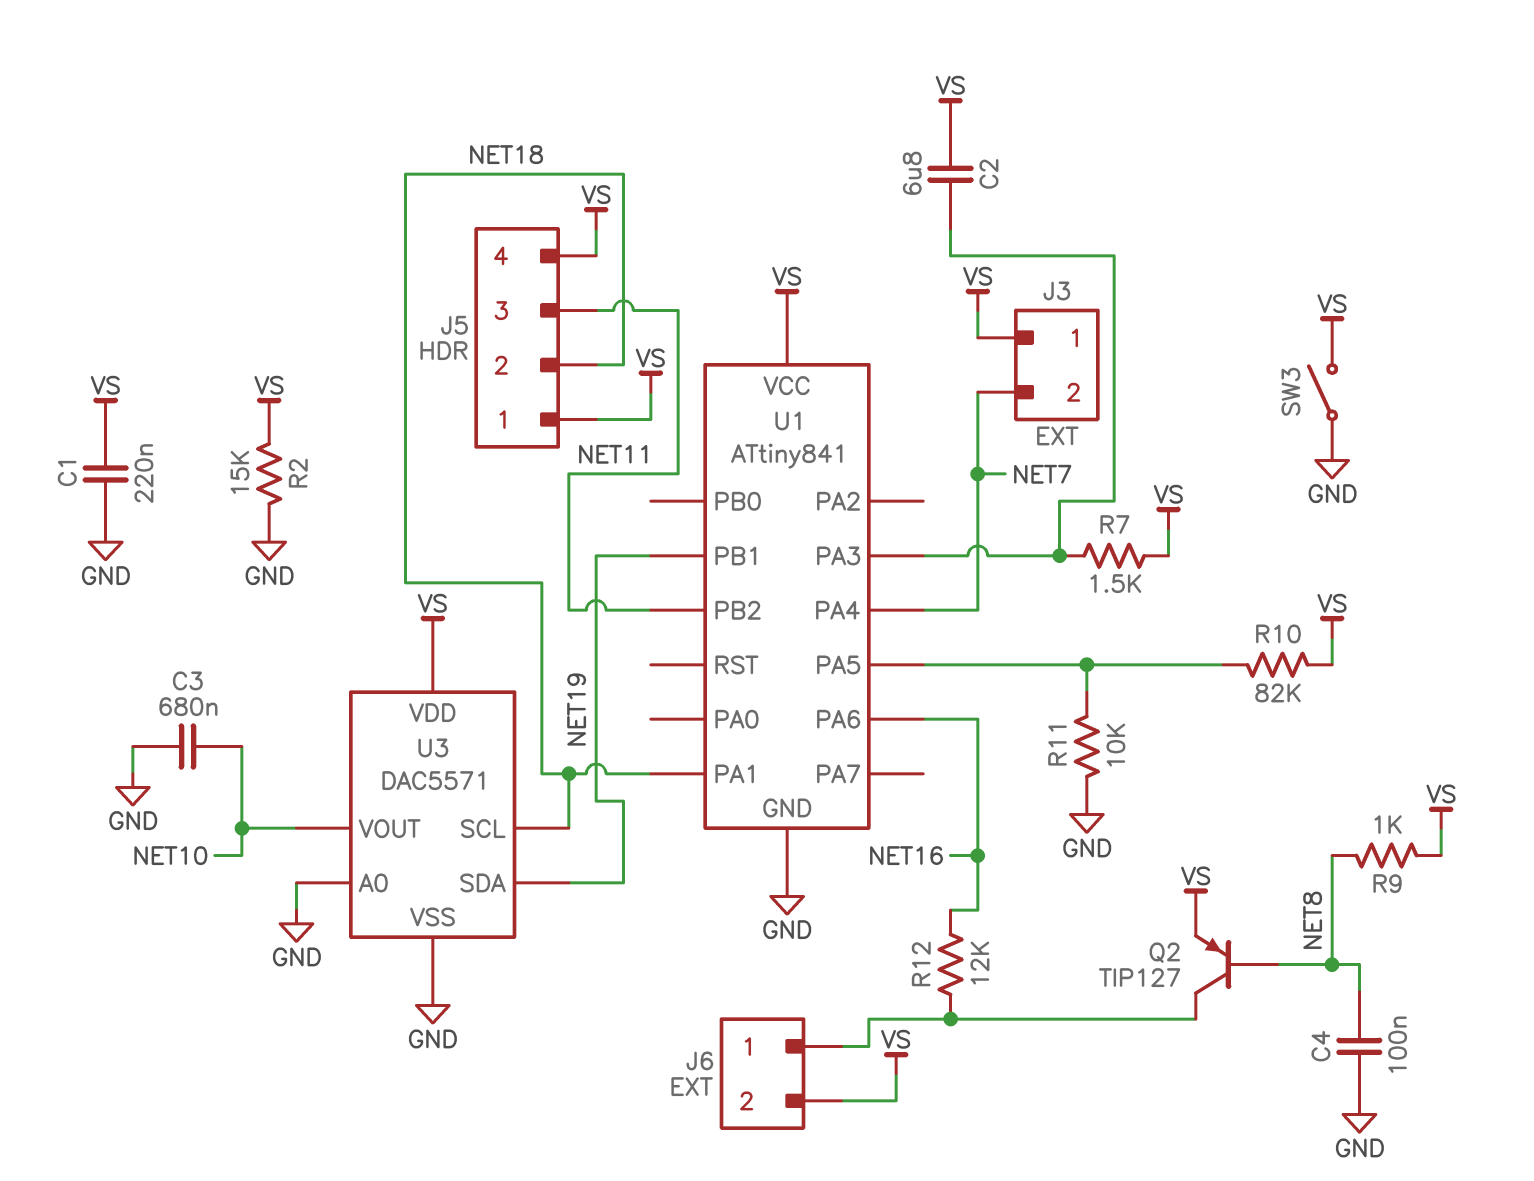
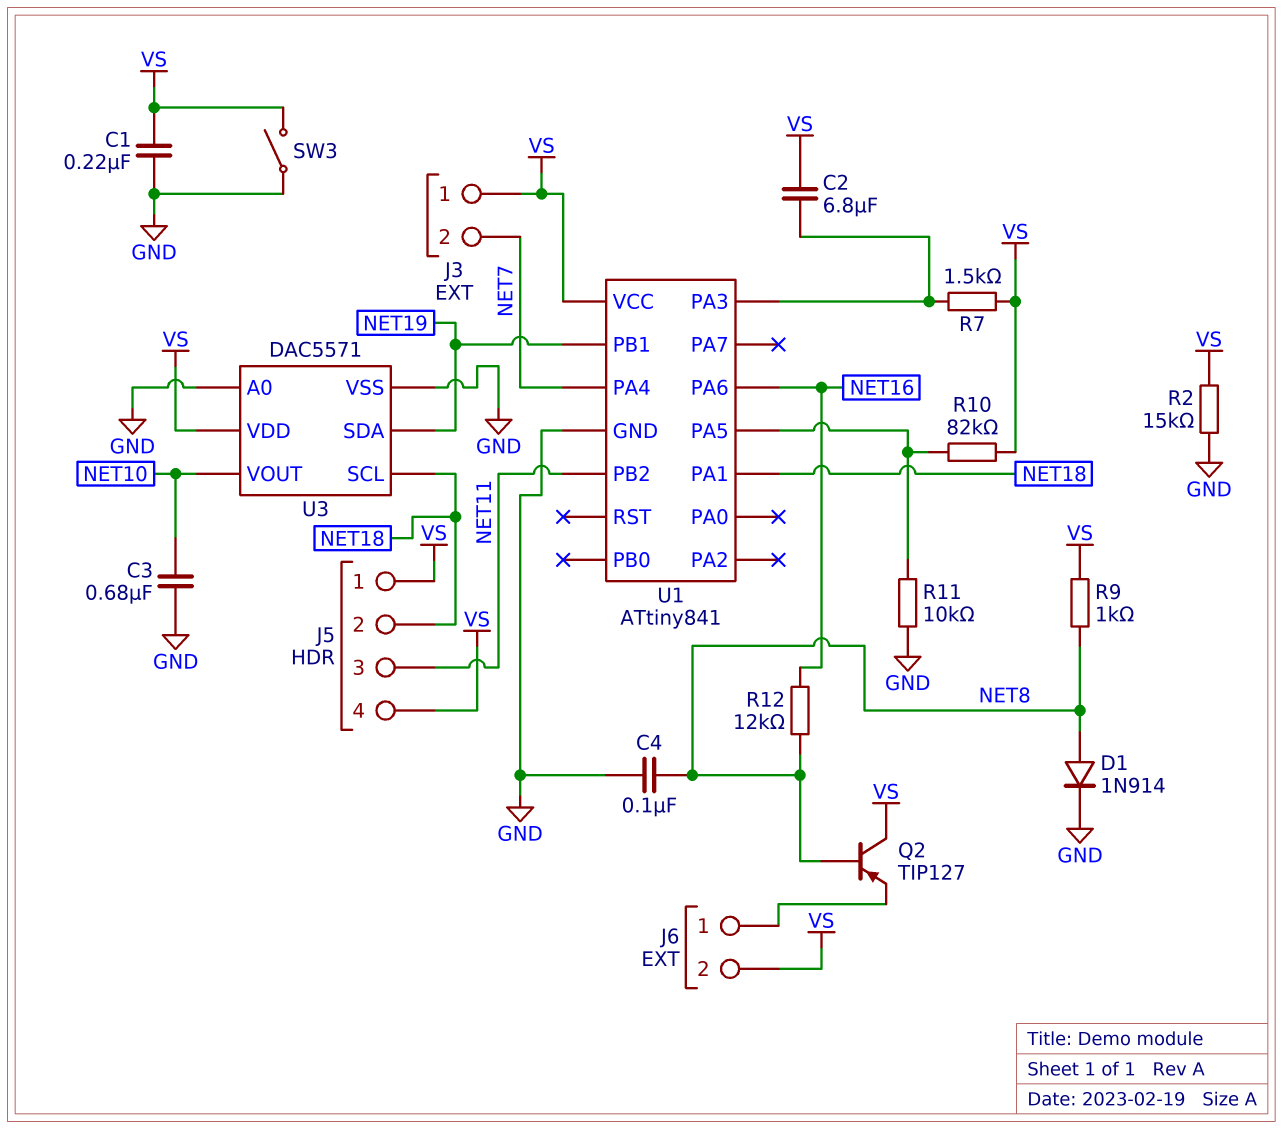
D1: none -> diode 1N914 (A NET8, K GND)
Q2: PNP TIP127 (B NET8, C J6/1, E VS) -> PNP TIP127 (B NET8, C VS, E J6/1)
R12: 12k (J6/1, NET16) -> 12k (NET8, NET16)

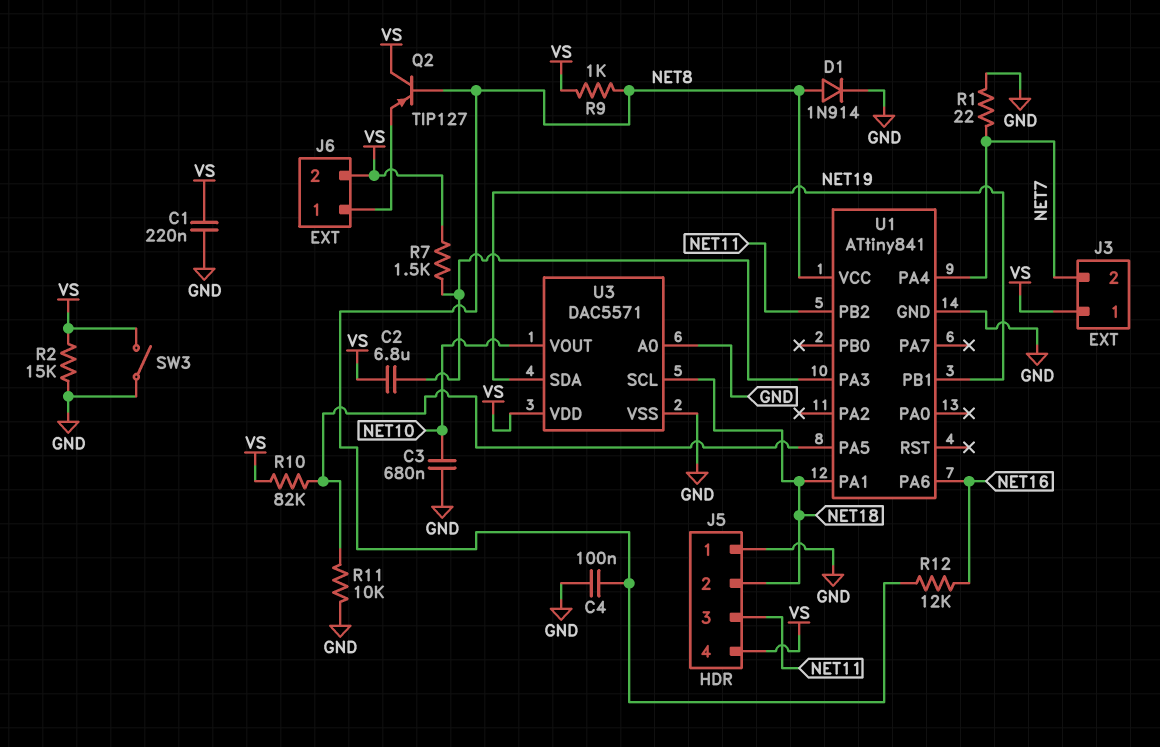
J5 pin 1: VS -> GND
R1: none -> 22 (GND, NET7)
U1 pin VCC: VS -> NET8

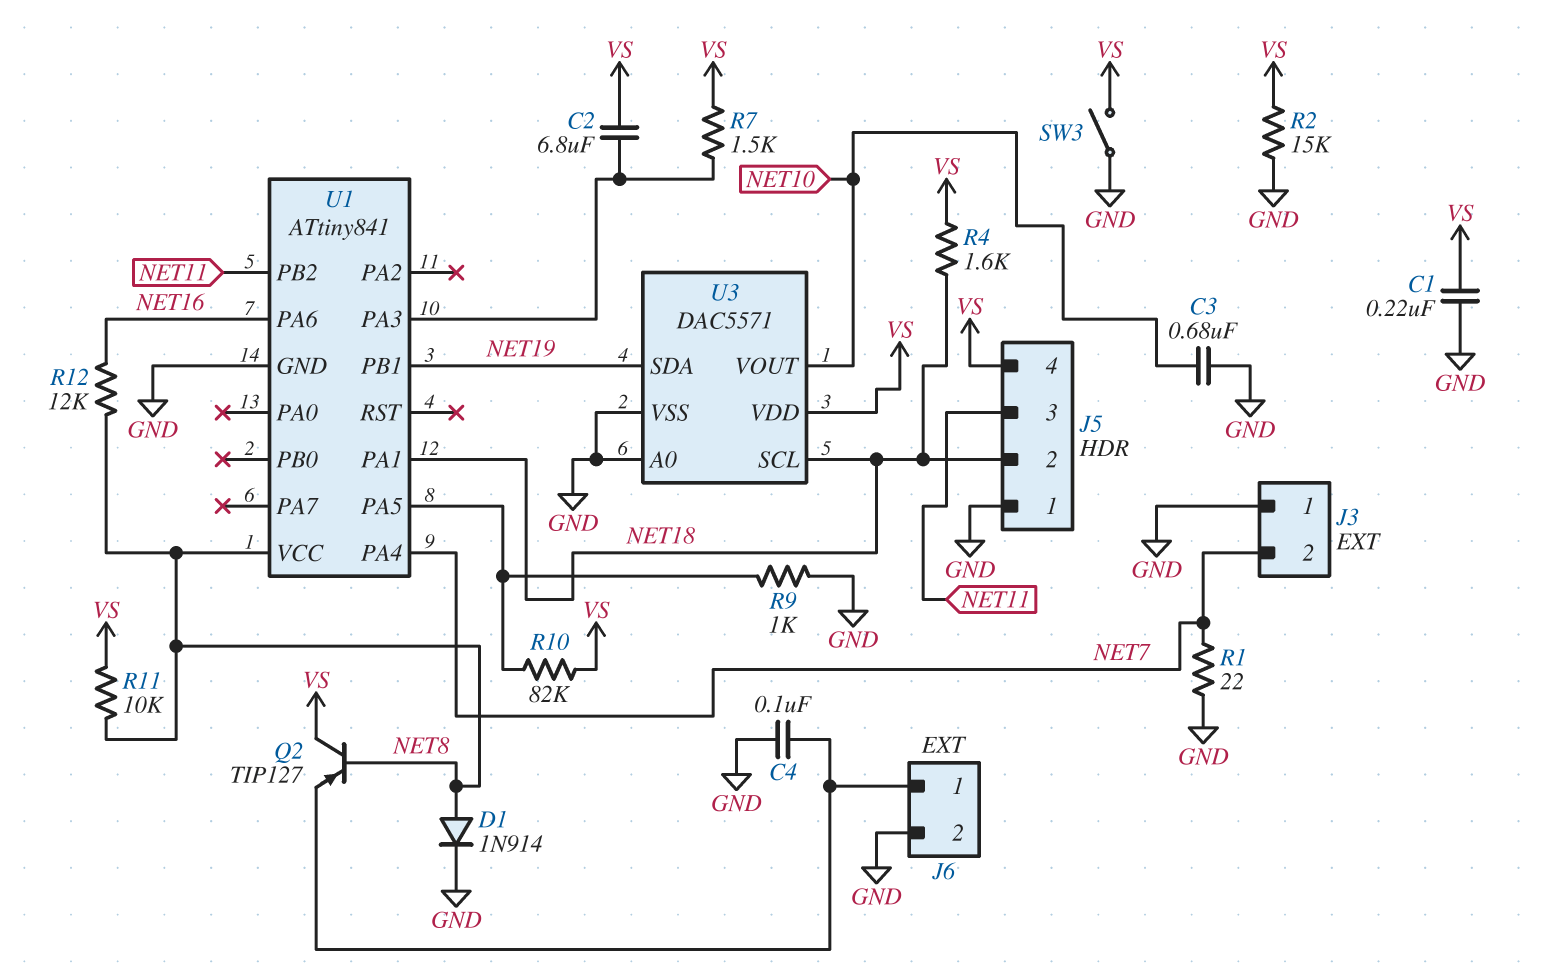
C4: 100nF (GND, NET8) -> 100nF (GND, J6/1)
J3 pin 1: VS -> GND
J6 pin 2: VS -> GND
R4: none -> 1.6k (NET18, VS)
R9: 1k (NET8, VS) -> 1k (GND, U1/PA5)
R11: 10k (GND, U1/PA5) -> 10k (NET8, VS)

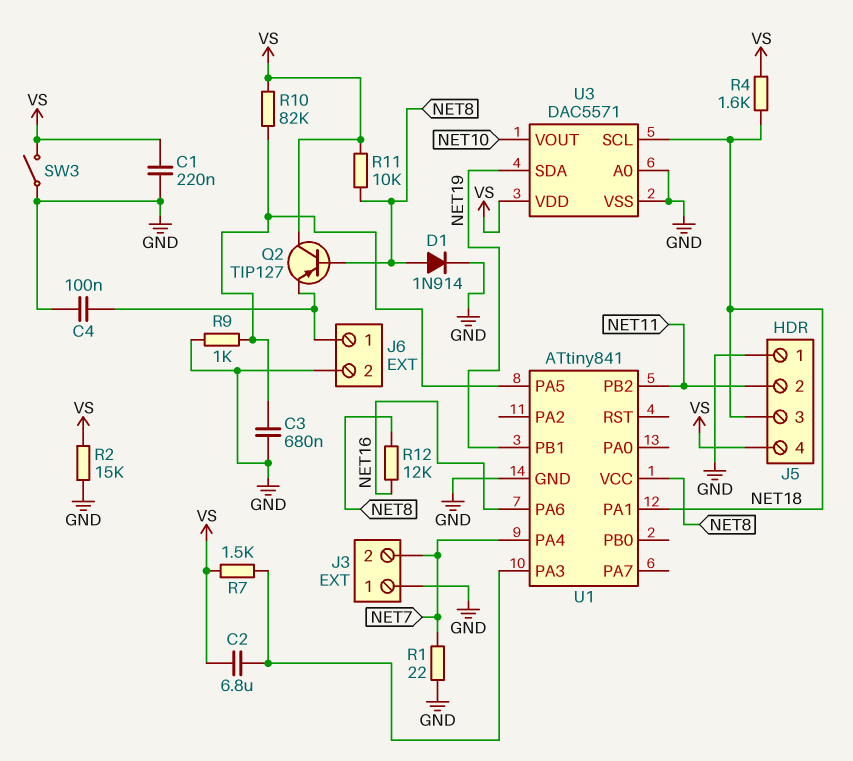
C3: 680nF (GND, NET10) -> 680nF (GND, U1/PA5)
J5 pin 2: NET18 -> NET11
J5 pin 3: NET11 -> NET18

